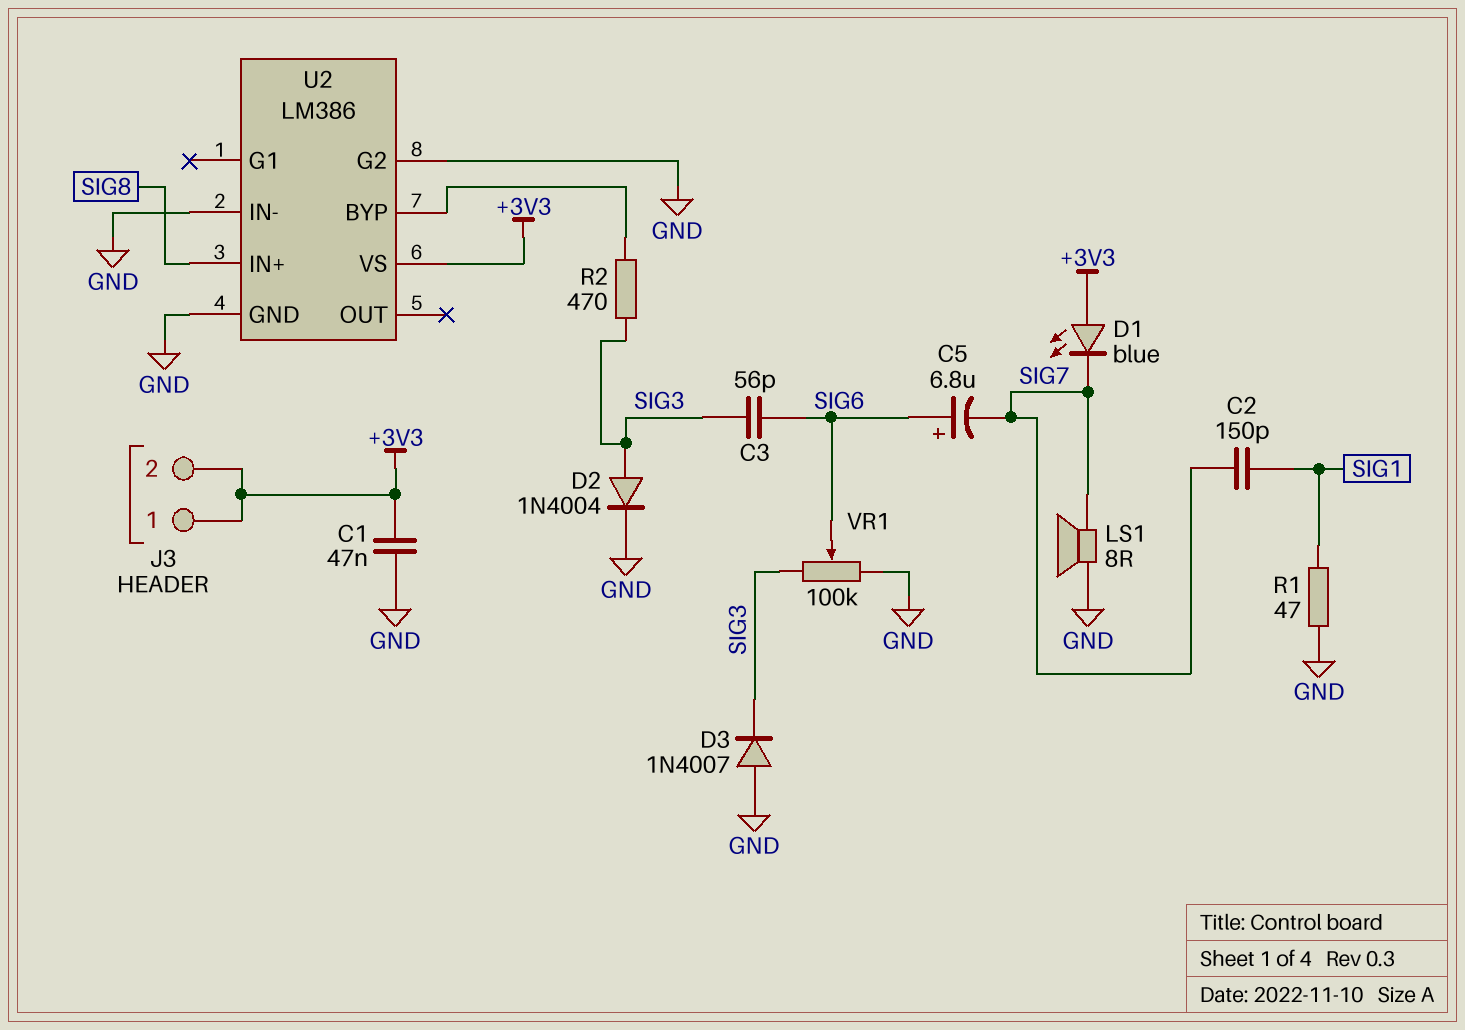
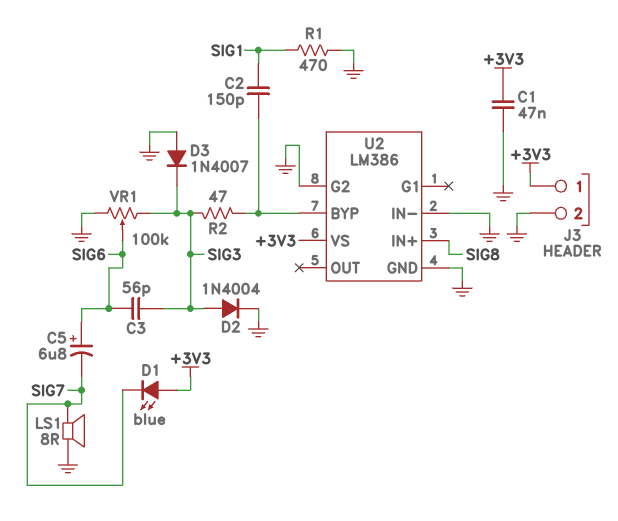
C2: 150pF (SIG1, SIG7) -> 150pF (SIG1, U2/BYP)
J3 pin 2: +3V3 -> GND
R1: 47 (GND, SIG1) -> 470 (GND, SIG1)
R2: 470 (SIG3, U2/BYP) -> 47 (SIG3, U2/BYP)

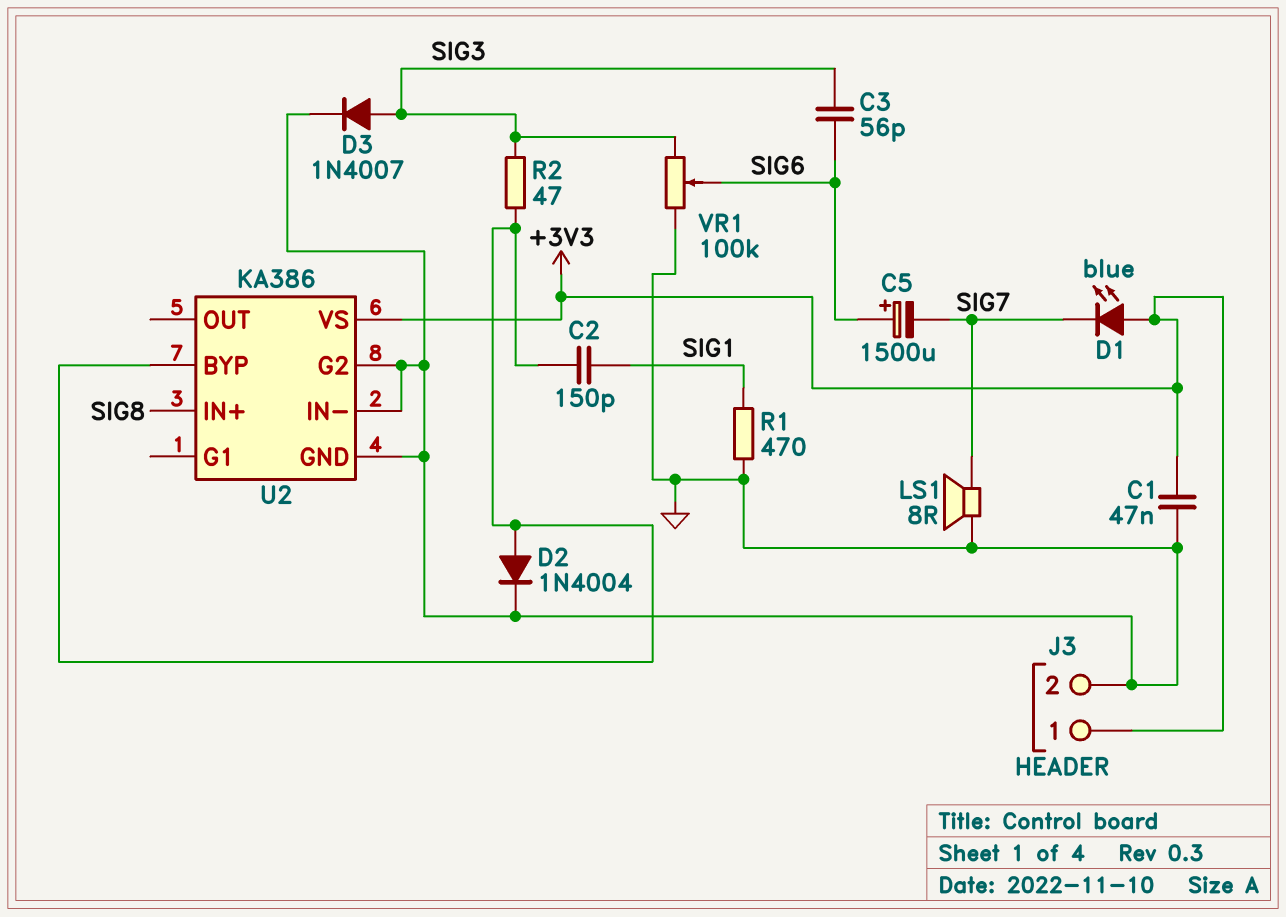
C5: 6.8uF (plus SIG6, minus SIG7) -> 1500uF (plus SIG6, minus SIG7)
D2: diode 1N4004 (A SIG3, K GND) -> diode 1N4004 (A U2/BYP, K GND)
D3: diode 1N4007 (A GND, K SIG3) -> diode 1N4007 (A SIG3, K GND)
U2: LM386 -> KA386

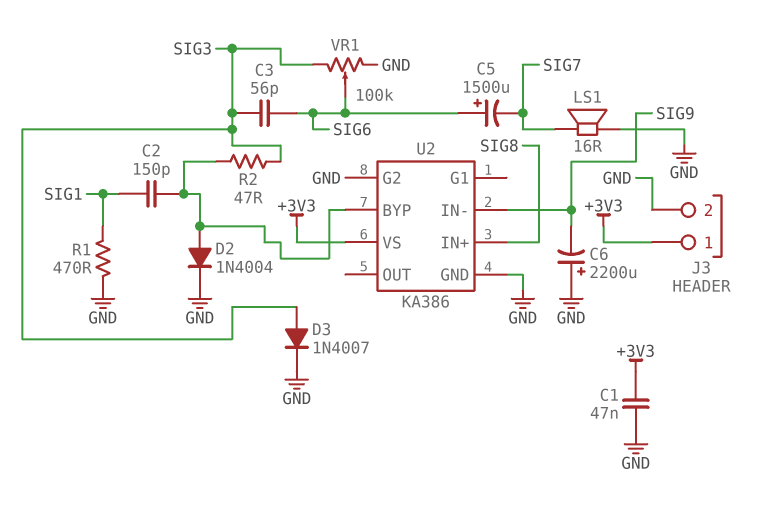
C6: none -> 2200uF (plus GND, minus SIG9)
D1: LED blue (A +3V3, K SIG7) -> none
LS1: speaker 8R (GND, SIG7) -> speaker 16R (GND, SIG7)
U2 pin IN-: GND -> SIG9

